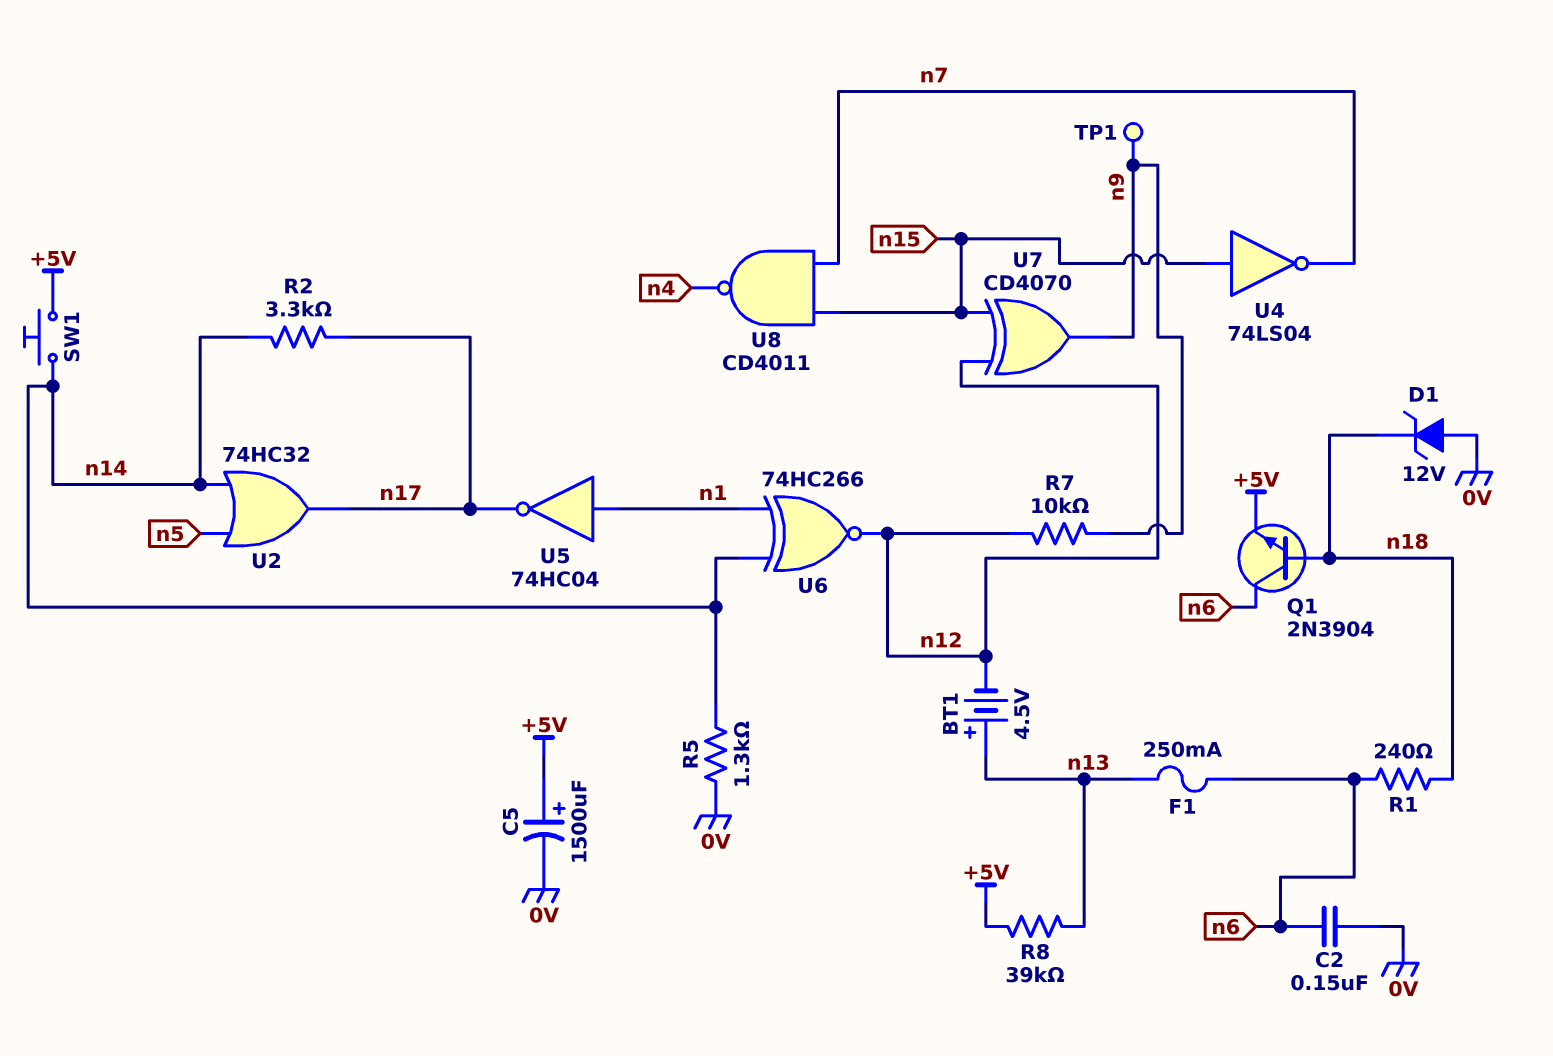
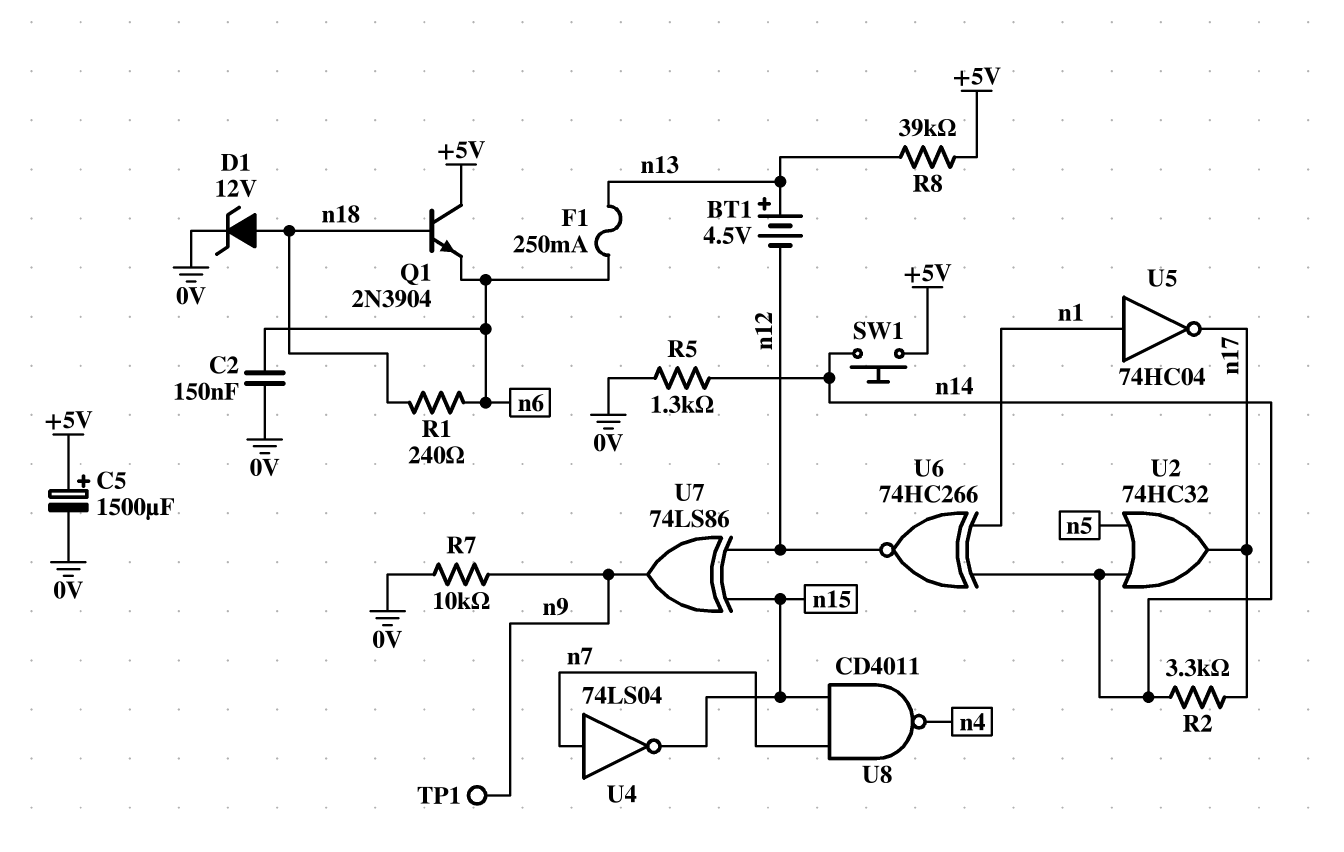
D1: zener 12V (A 0V, K n18) -> zener 12V (A n18, K 0V)
Q1: NPN 2N3904 (B n18, C n6, E +5V) -> NPN 2N3904 (B n18, C +5V, E n6)
R7: 10k (n9, n12) -> 10k (0V, n9)
U4: NOT 74LS04 (in n15, out n7) -> NOT 74LS04 (in n7, out n15)
U7: XOR CD4070 (in n12, in n15, out n9) -> XOR 74LS86 (in n12, in n15, out n9)

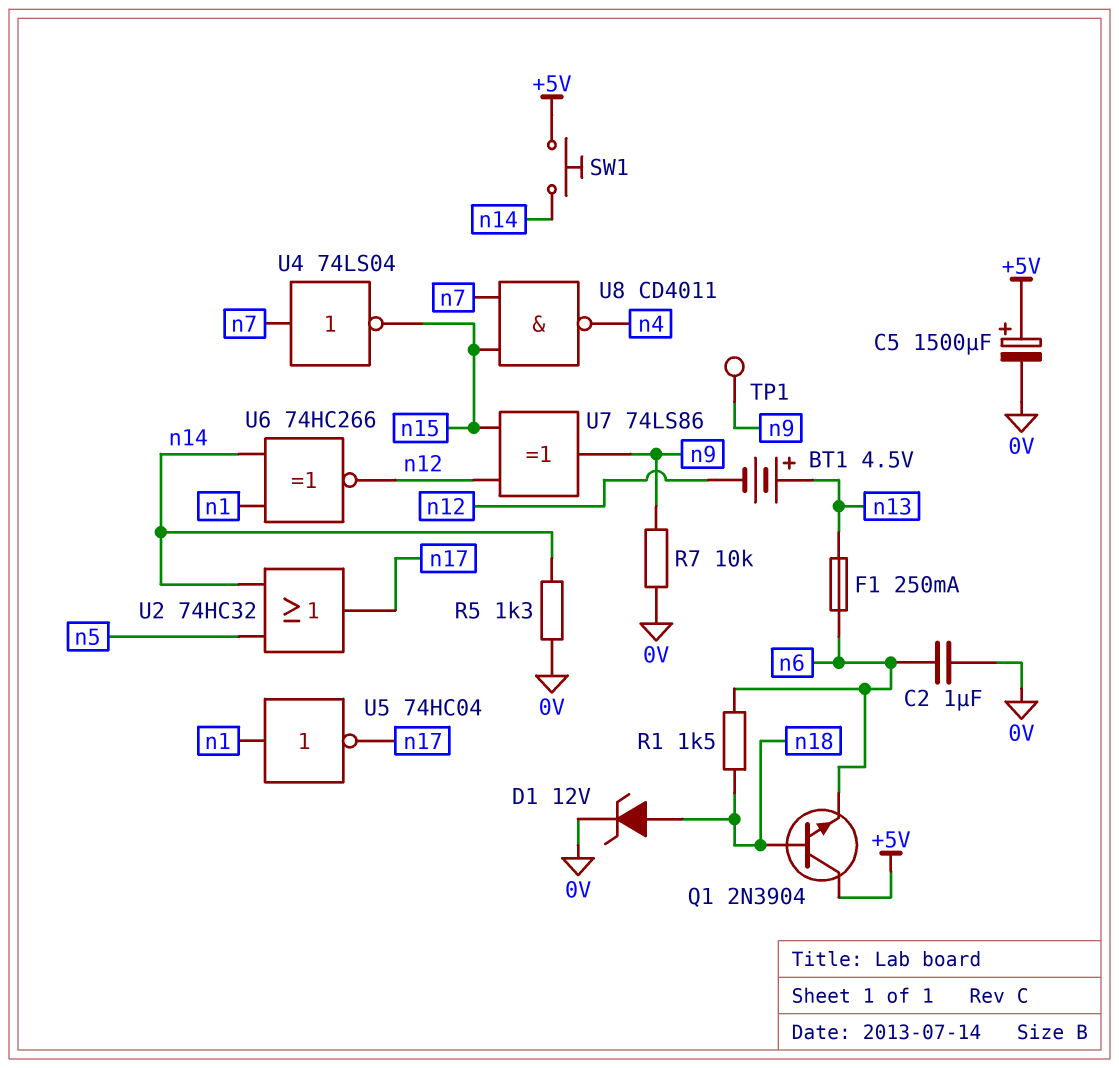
C2: 150nF (0V, n6) -> 1uF (0V, n6)
R1: 240 (n6, n18) -> 1.5k (n6, n18)
R2: 3.3k (n14, n17) -> none
R8: 39k (+5V, n13) -> none

